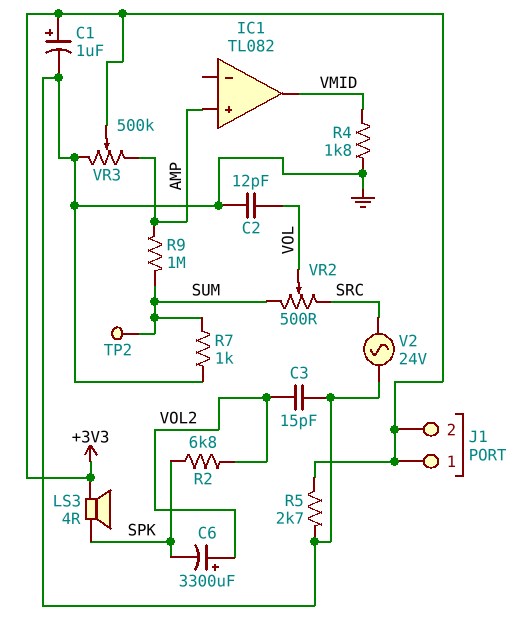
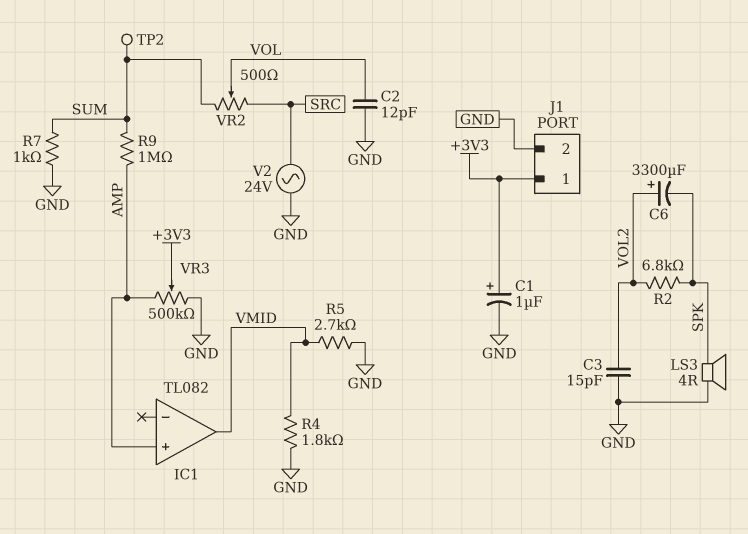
J1 pin 2: +3V3 -> GND
LS3: speaker 4R (+3V3, SPK) -> speaker 4R (GND, SPK)
R5: 2.7k (+3V3, GND) -> 2.7k (GND, VMID)

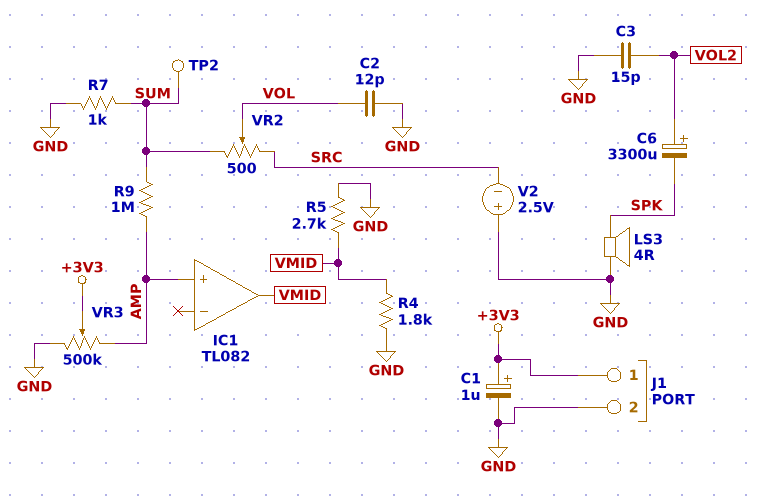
R2: 6.8k (SPK, VOL2) -> none
V2: AC 24V (GND, SRC) -> 2.5V (plus GND, minus SRC)

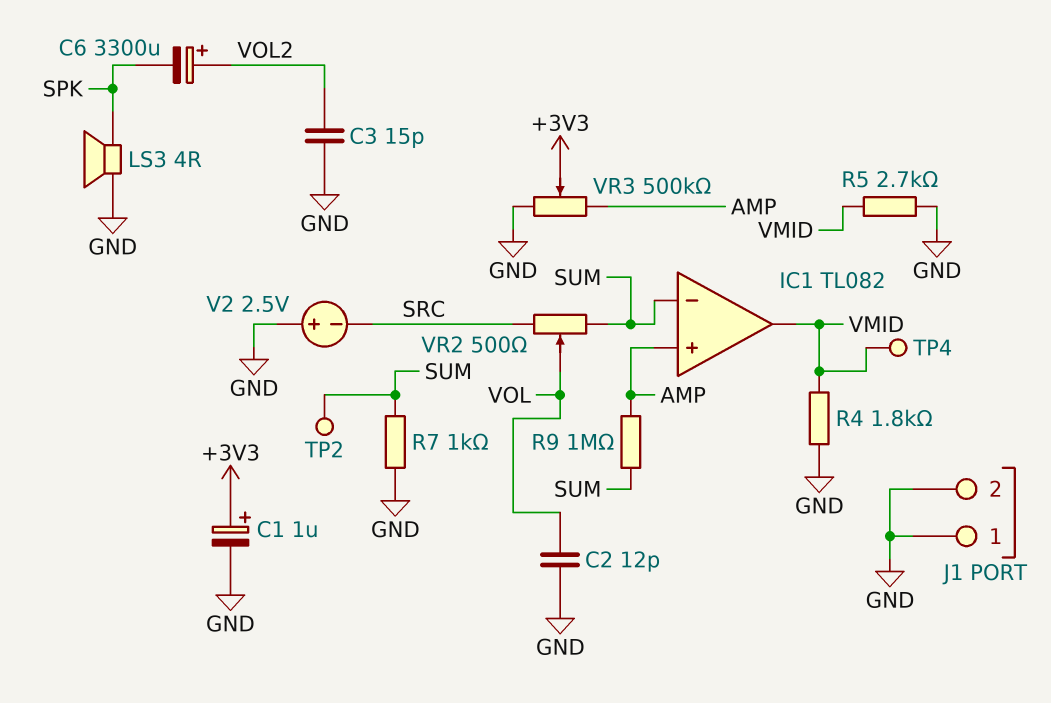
IC1 pin in-: none -> SUM
J1 pin 1: +3V3 -> GND
TP4: none -> test point (VMID)

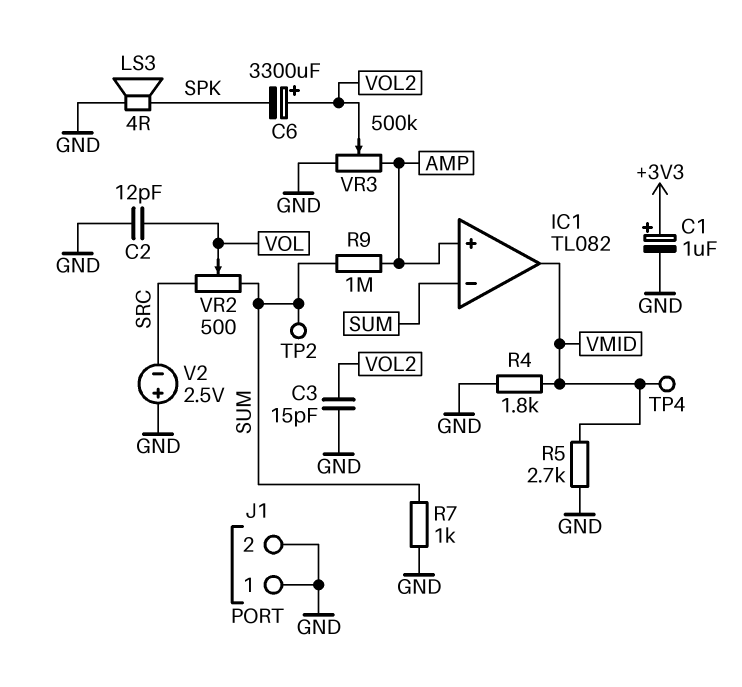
VR3: 500k (AMP, GND, wiper +3V3) -> 500k (AMP, GND, wiper VOL2)

